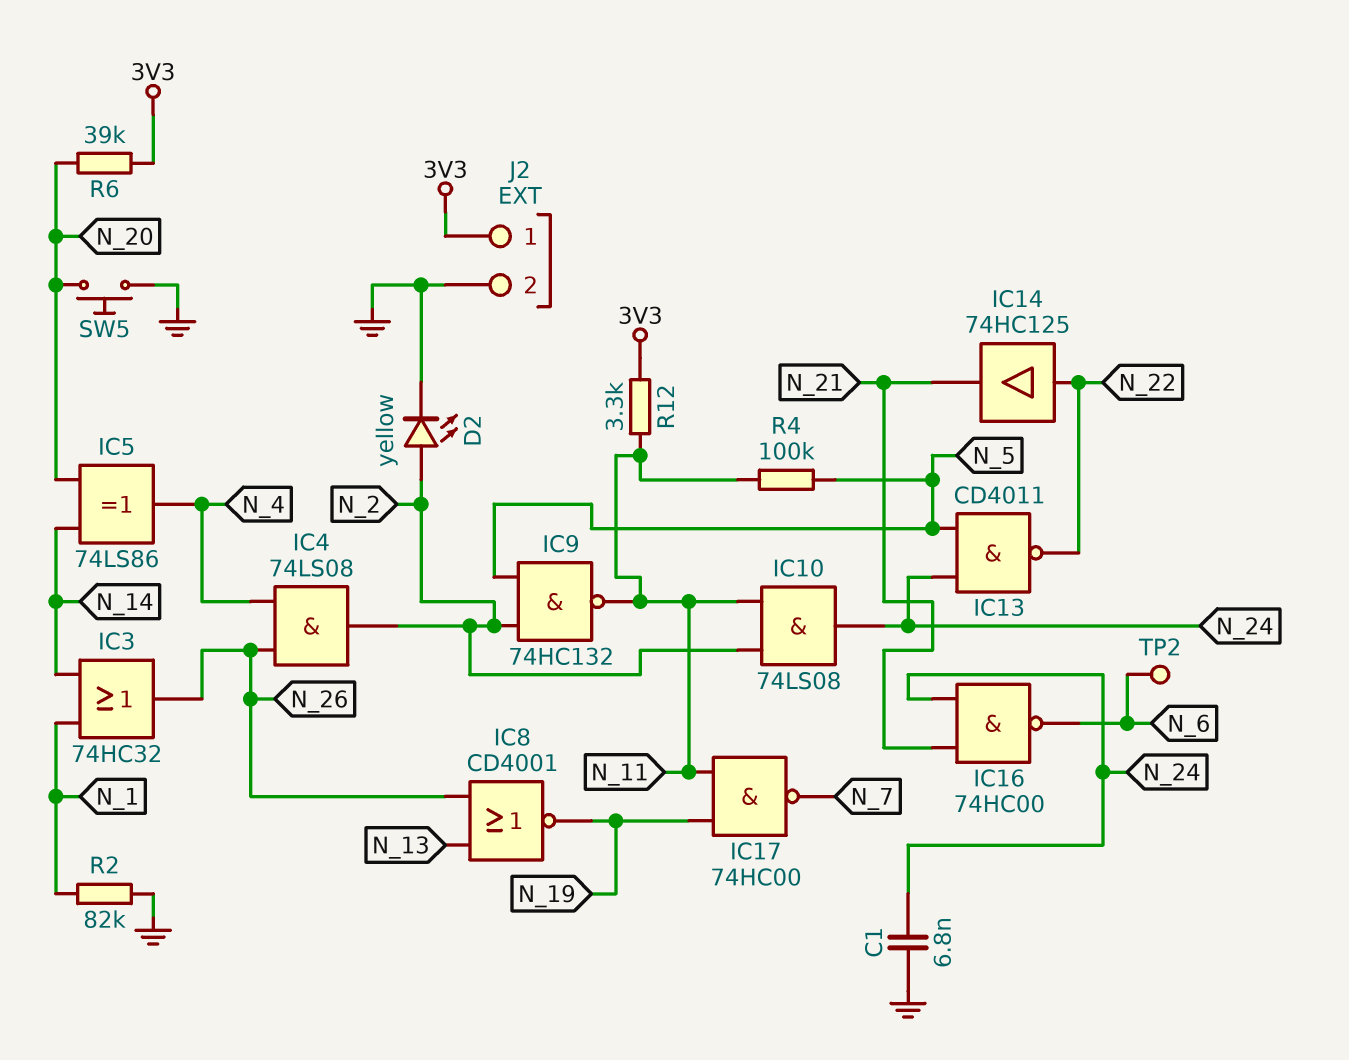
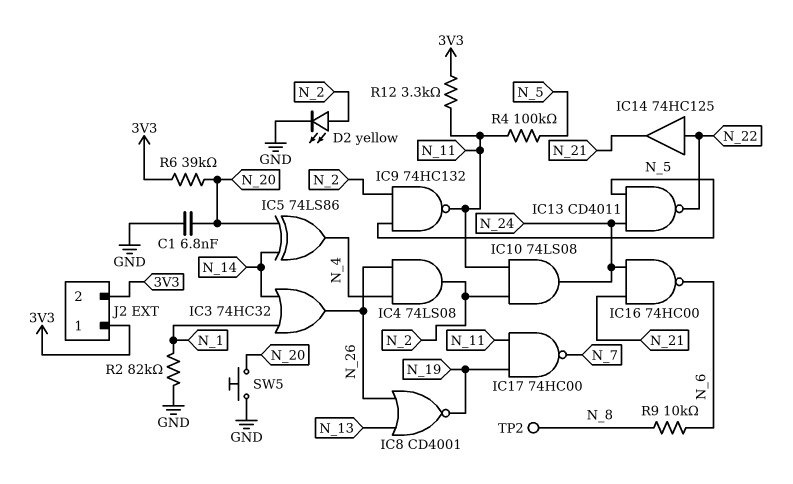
C1: 6.8nF (GND, N_24) -> 6.8nF (GND, N_20)
J2 pin 2: GND -> 3V3
R9: none -> 10k (N_6, N_8)
TP2: test point (N_6) -> test point (N_8)

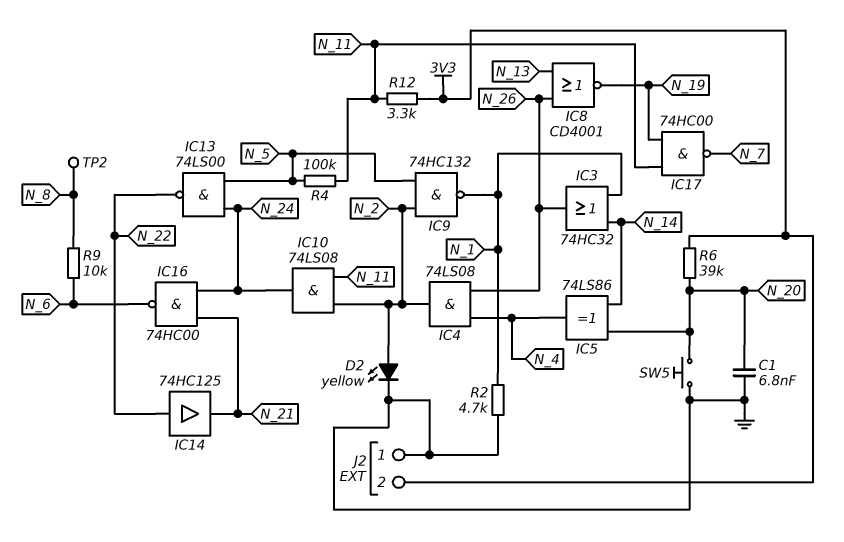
IC9: NAND 74HC132 (in N_2, in N_5, out N_11) -> NAND 74HC132 (in N_2, in N_5, out N_1)
IC13: NAND CD4011 (in N_5, in N_24, out N_22) -> NAND 74LS00 (in N_5, in N_24, out N_22)
J2 pin 1: 3V3 -> GND
R2: 82k (GND, N_1) -> 4.7k (GND, N_1)

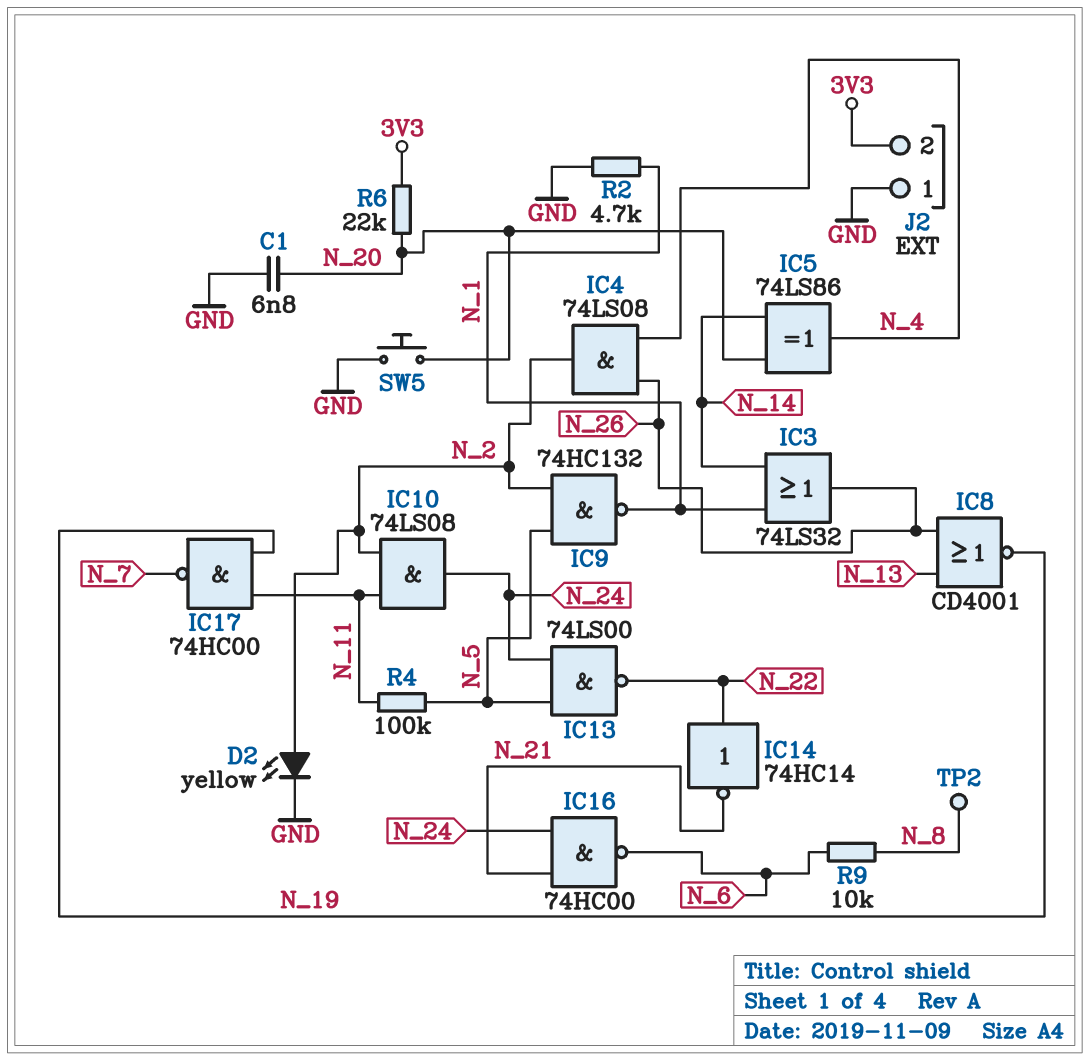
IC3: OR 74HC32 (in N_1, in N_14, out N_26) -> OR 74LS32 (in N_1, in N_14, out N_26)
IC14: buffer 74HC125 (in N_22, out N_21) -> NOT 74HC14 (in N_22, out N_21)
R6: 39k (3V3, N_20) -> 22k (3V3, N_20)
R12: 3.3k (3V3, N_11) -> none

